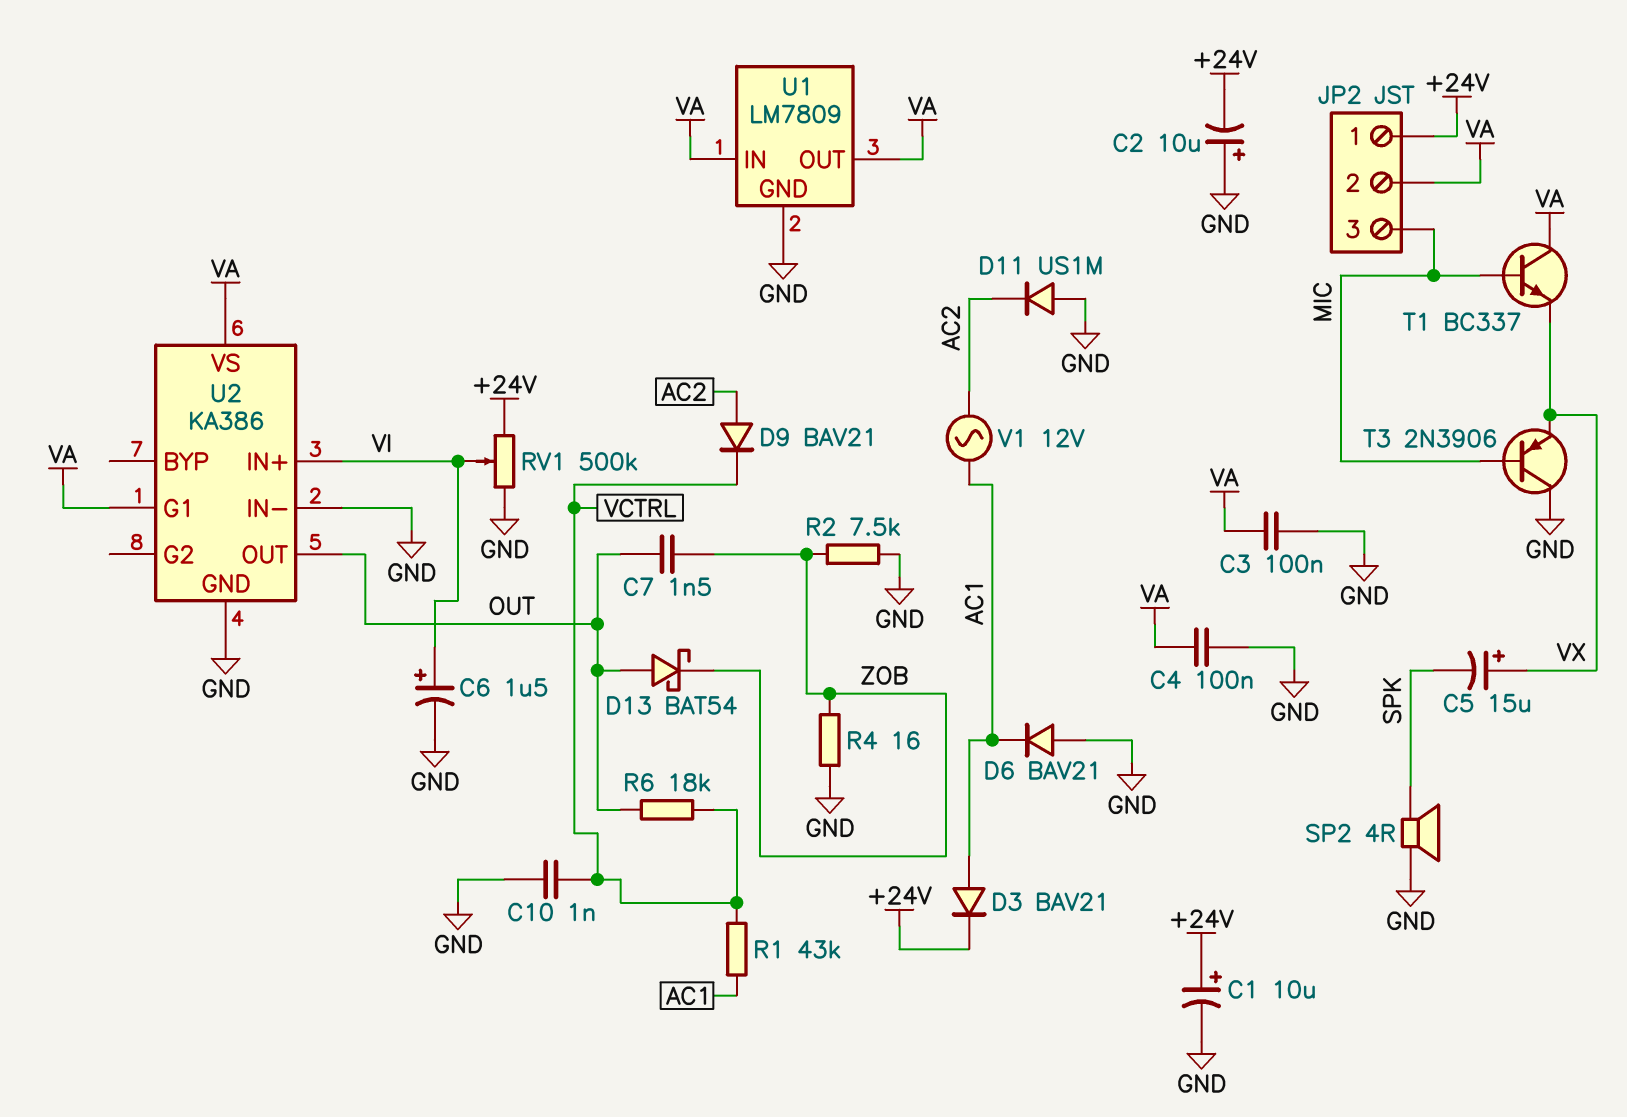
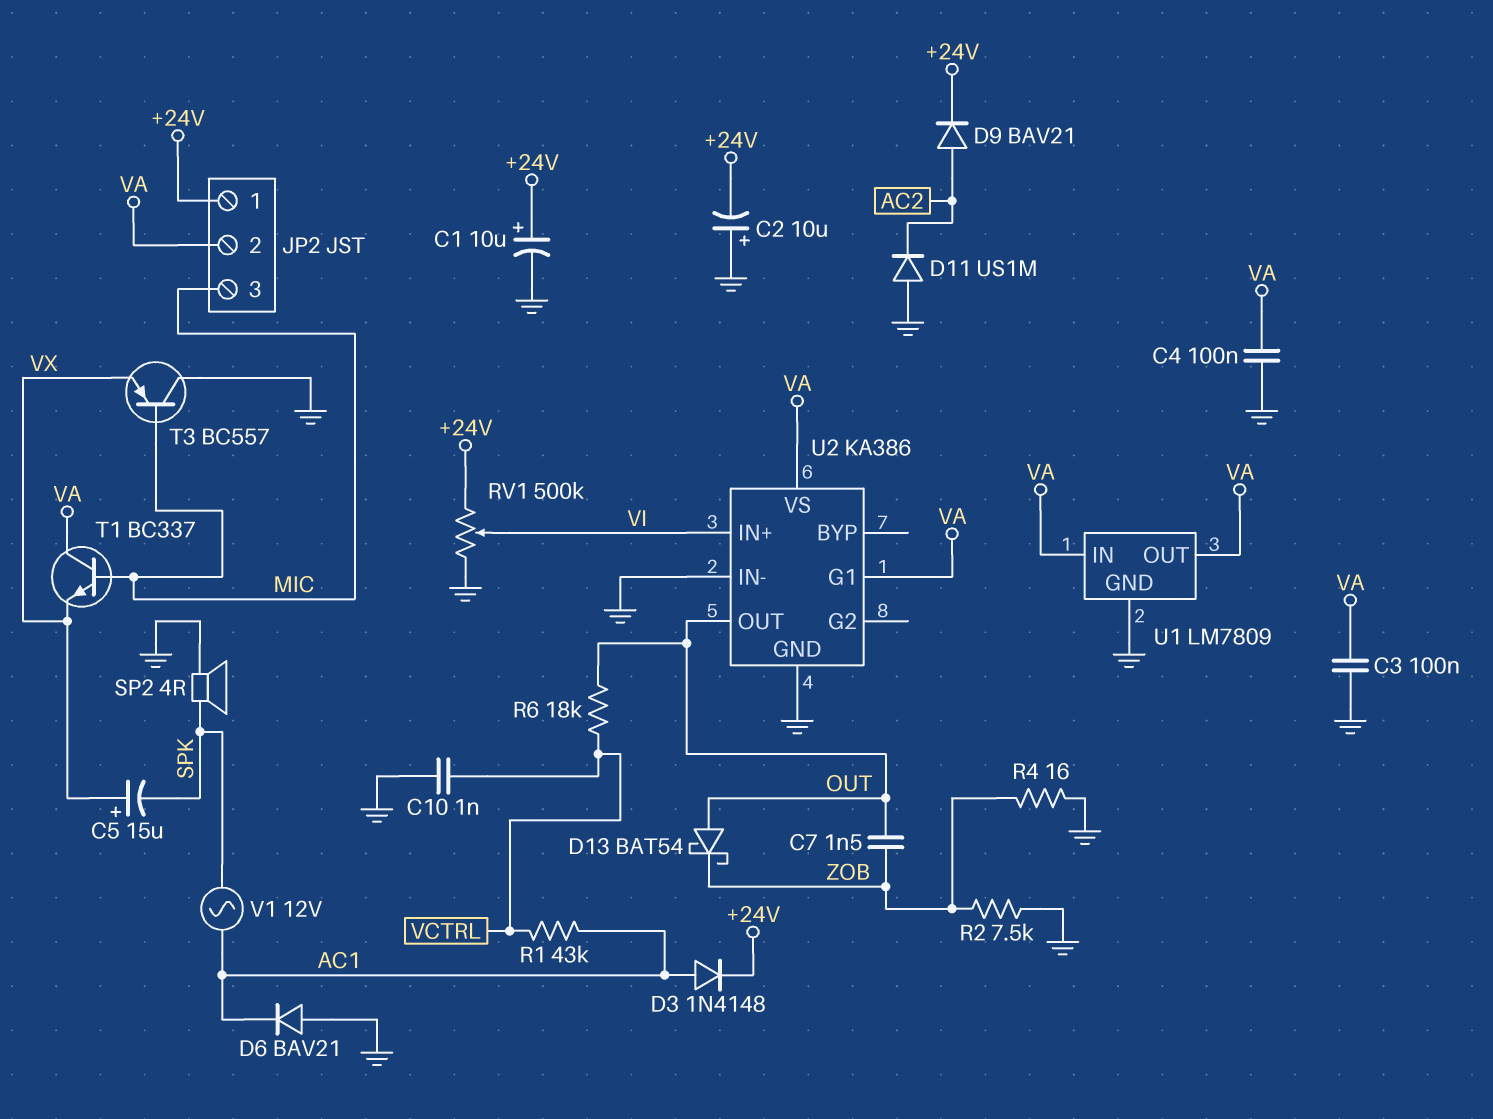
C6: 1.5uF (plus VI, minus GND) -> none
D3: diode BAV21 (A AC1, K +24V) -> diode 1N4148 (A AC1, K +24V)
D9: diode BAV21 (A AC2, K VCTRL) -> diode BAV21 (A AC2, K +24V)
T3: PNP 2N3906 (B MIC, C GND, E VX) -> PNP BC557 (B MIC, C GND, E VX)
V1: AC 12V (AC1, AC2) -> AC 12V (AC1, SPK)

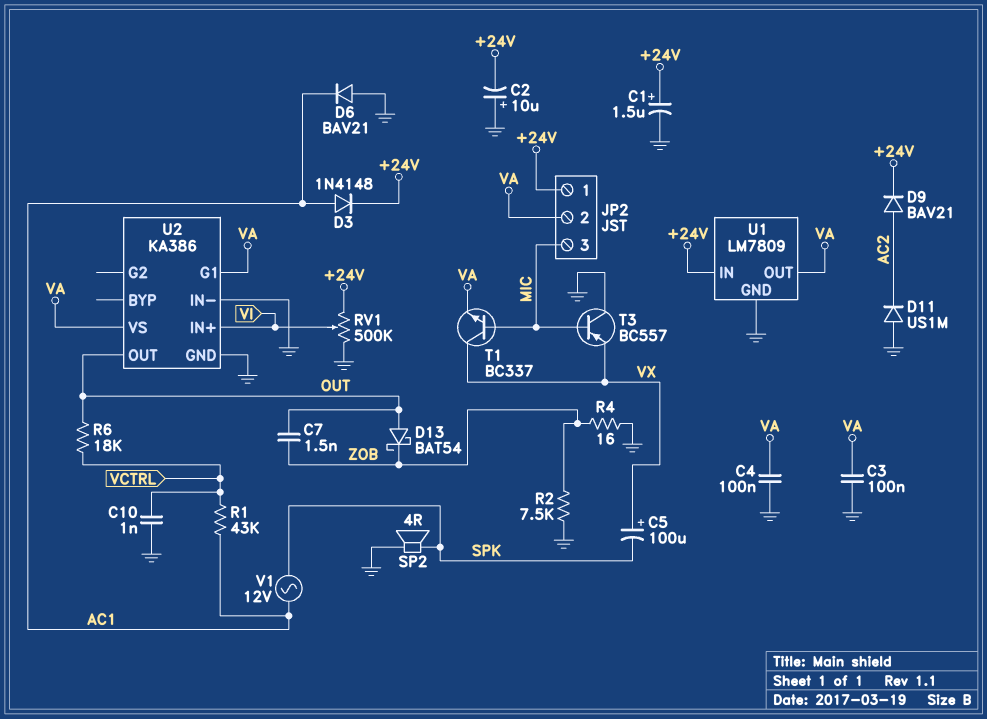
C1: 10uF (plus +24V, minus GND) -> 1.5uF (plus +24V, minus GND)
C5: 15uF (plus VX, minus SPK) -> 100uF (plus VX, minus SPK)
T1: NPN BC337 (B MIC, C VA, E VX) -> NPN BC337 (B MIC, C VX, E VA)
U1 pin IN: VA -> +24V

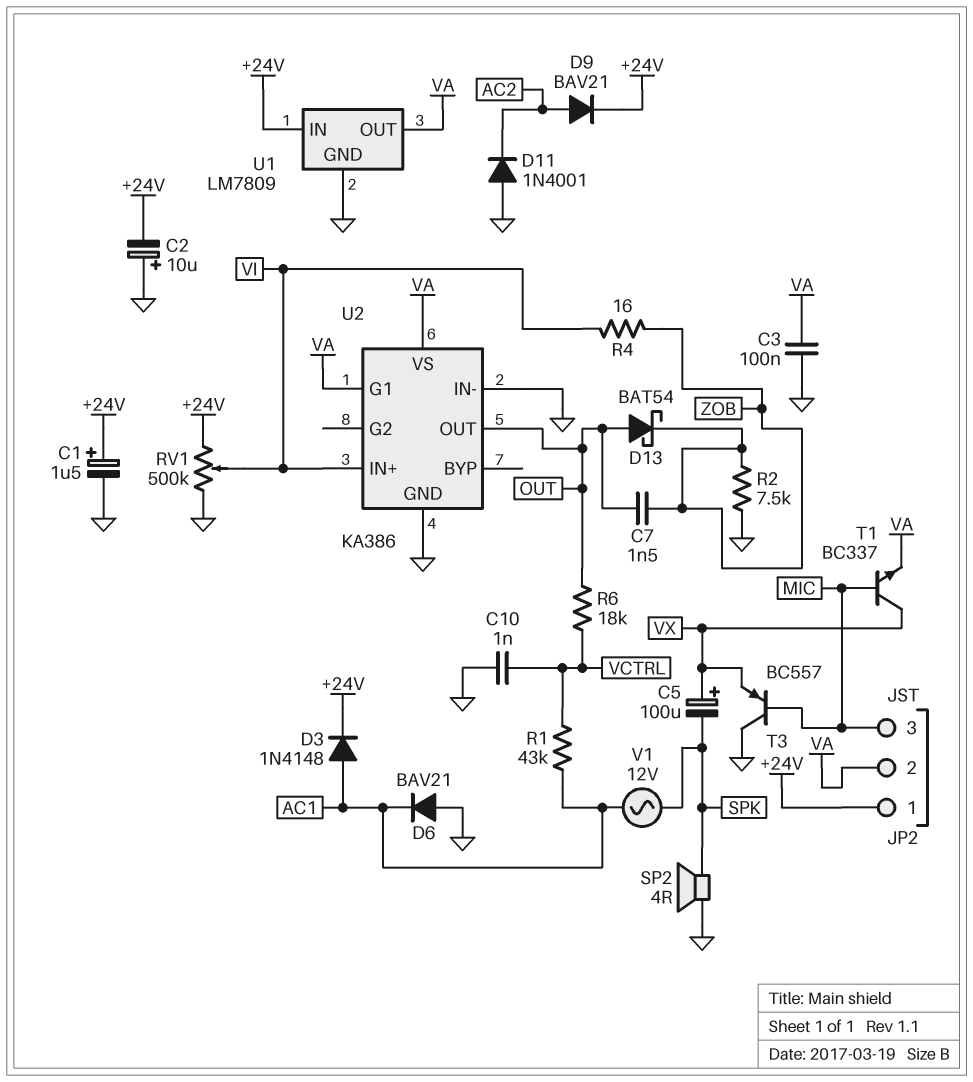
C4: 100nF (GND, VA) -> none
D11: diode US1M (A GND, K AC2) -> diode 1N4001 (A GND, K AC2)
R4: 16 (GND, ZOB) -> 16 (VI, ZOB)

